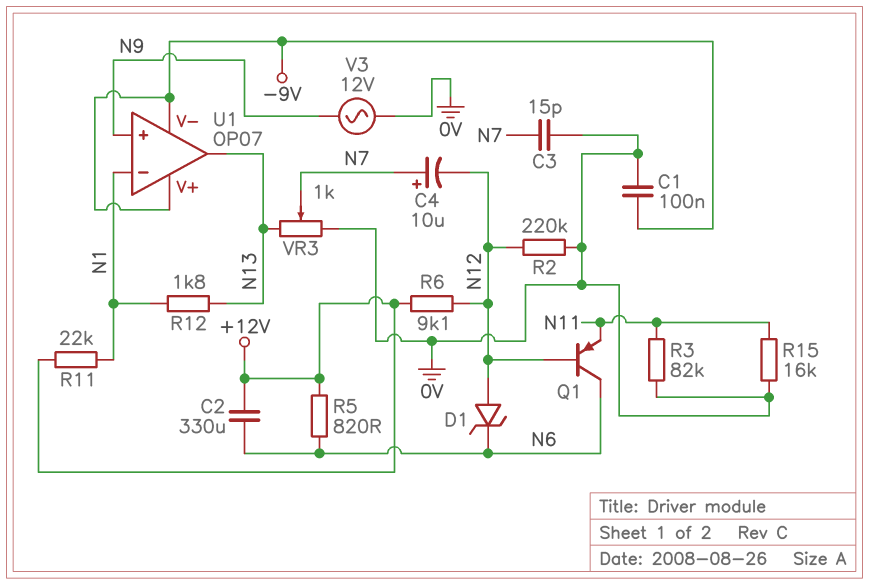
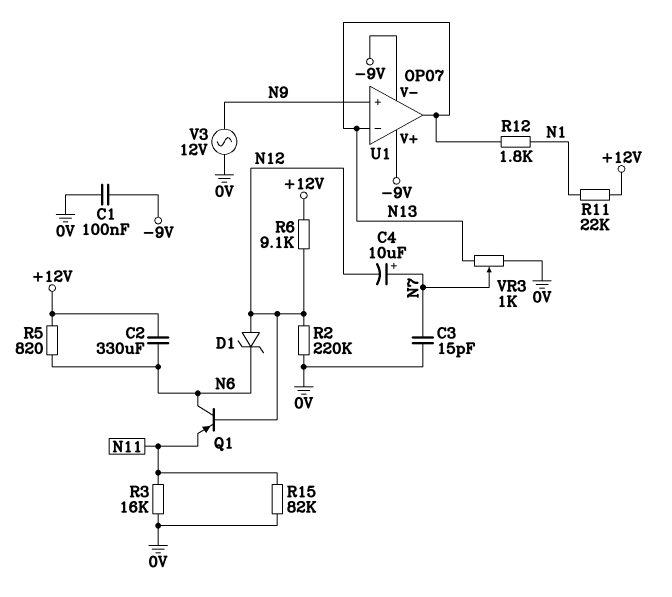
R3: 82k (0V, N11) -> 16k (0V, N11)
R15: 16k (0V, N11) -> 82k (0V, N11)
U1 pin in-: N1 -> N13

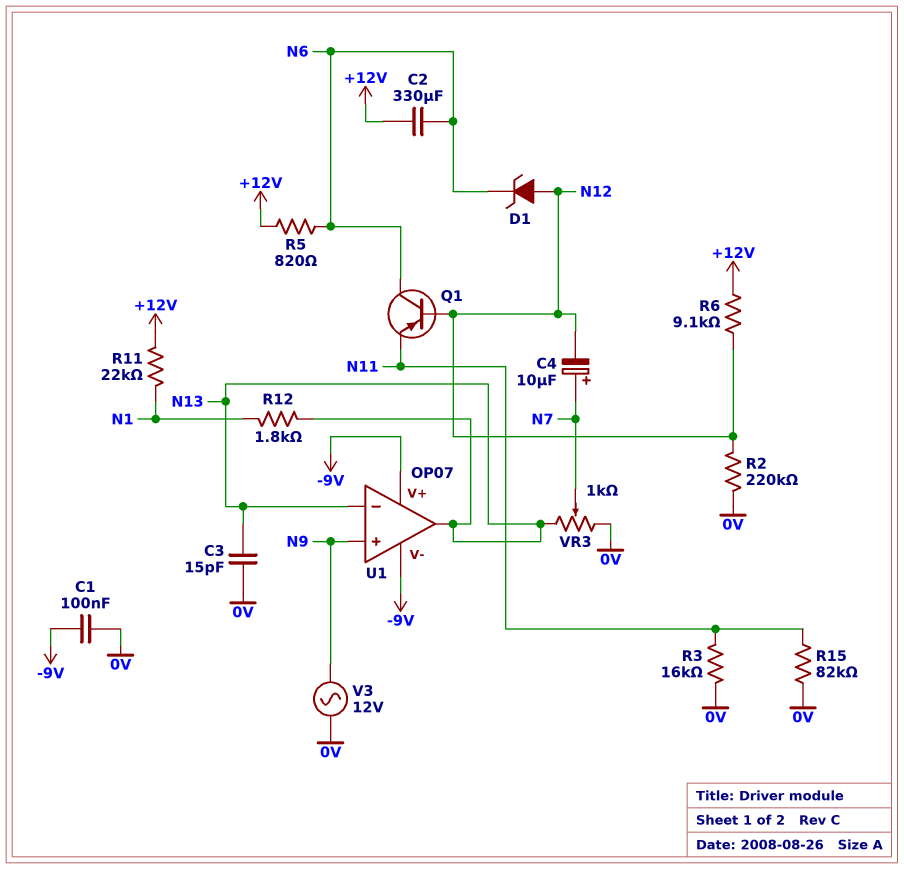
C3: 15pF (0V, N7) -> 15pF (0V, N13)

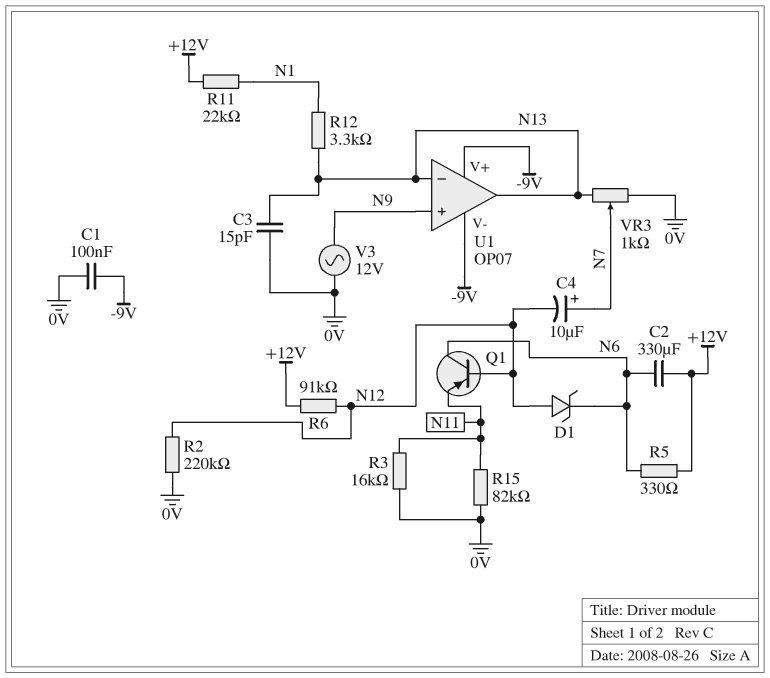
R5: 820 (+12V, N6) -> 330 (+12V, N6)
R6: 9.1k (+12V, N12) -> 91k (+12V, N12)
R12: 1.8k (N1, N13) -> 3.3k (N1, N13)

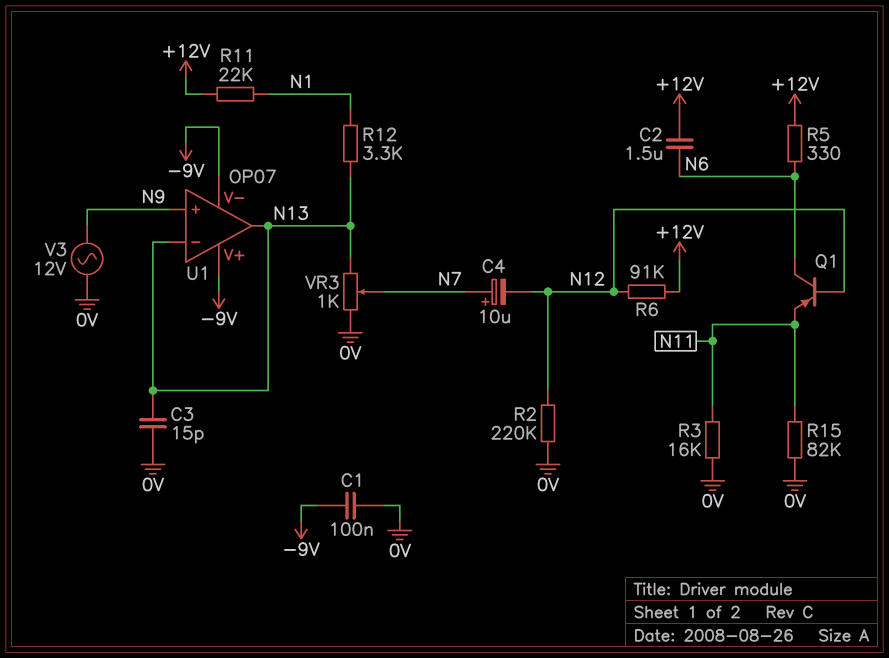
C2: 330uF (+12V, N6) -> 1.5uF (+12V, N6)
D1: zener (A N12, K N6) -> none

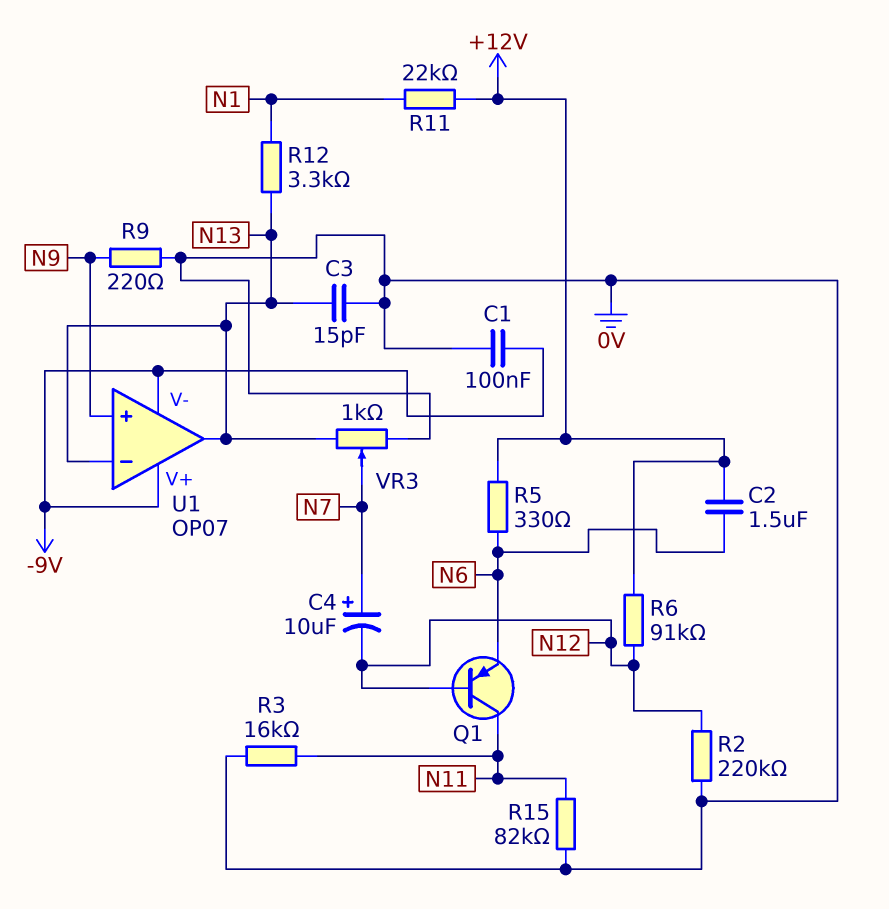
Q1: PNP (B N12, C N6, E N11) -> PNP (B N12, C N11, E N6)
R9: none -> 220 (0V, N9)
V3: AC 12V (0V, N9) -> none

